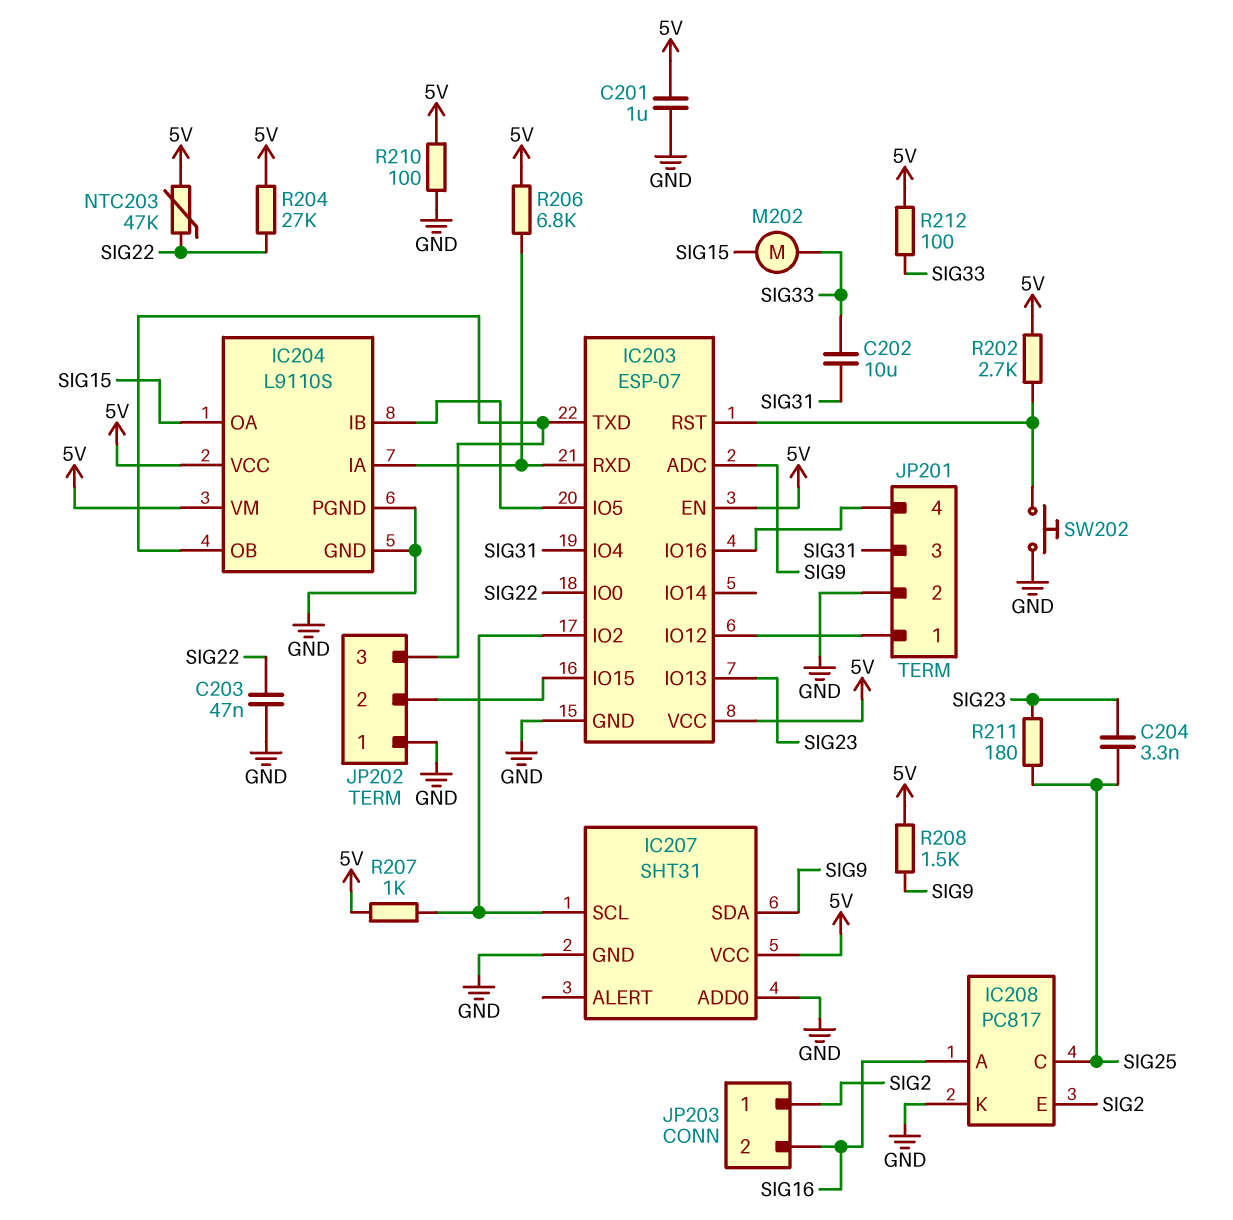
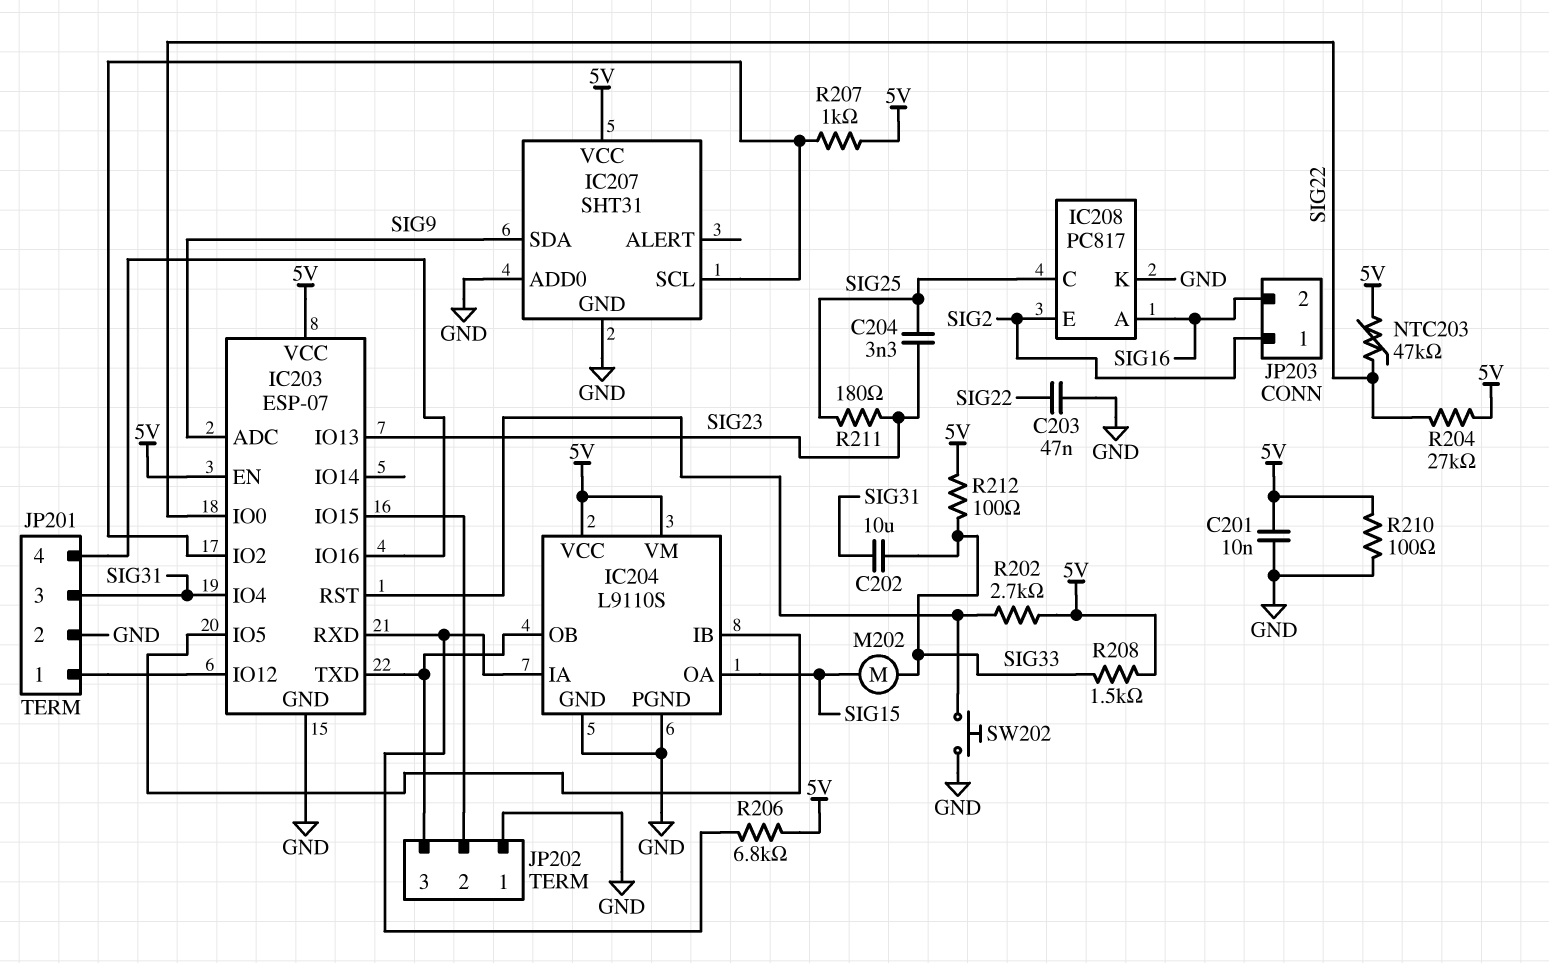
C201: 1uF (5V, GND) -> 10nF (5V, GND)
R208: 1.5k (5V, SIG9) -> 1.5k (5V, SIG33)

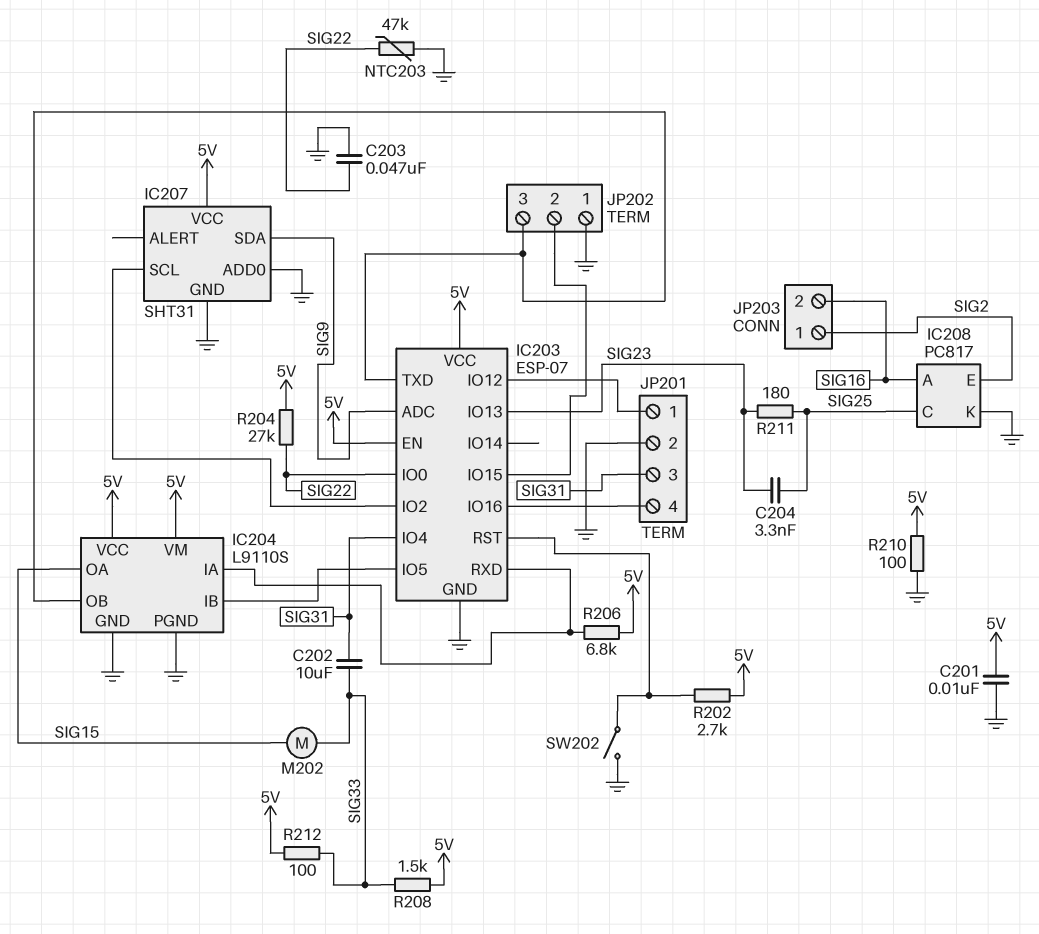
NTC203: 47k (5V, SIG22) -> 47k (GND, SIG22)
R207: 1k (5V, IC203/IO2) -> none
SW202: button (GND, IC203/RST) -> switch (GND, IC203/RST)

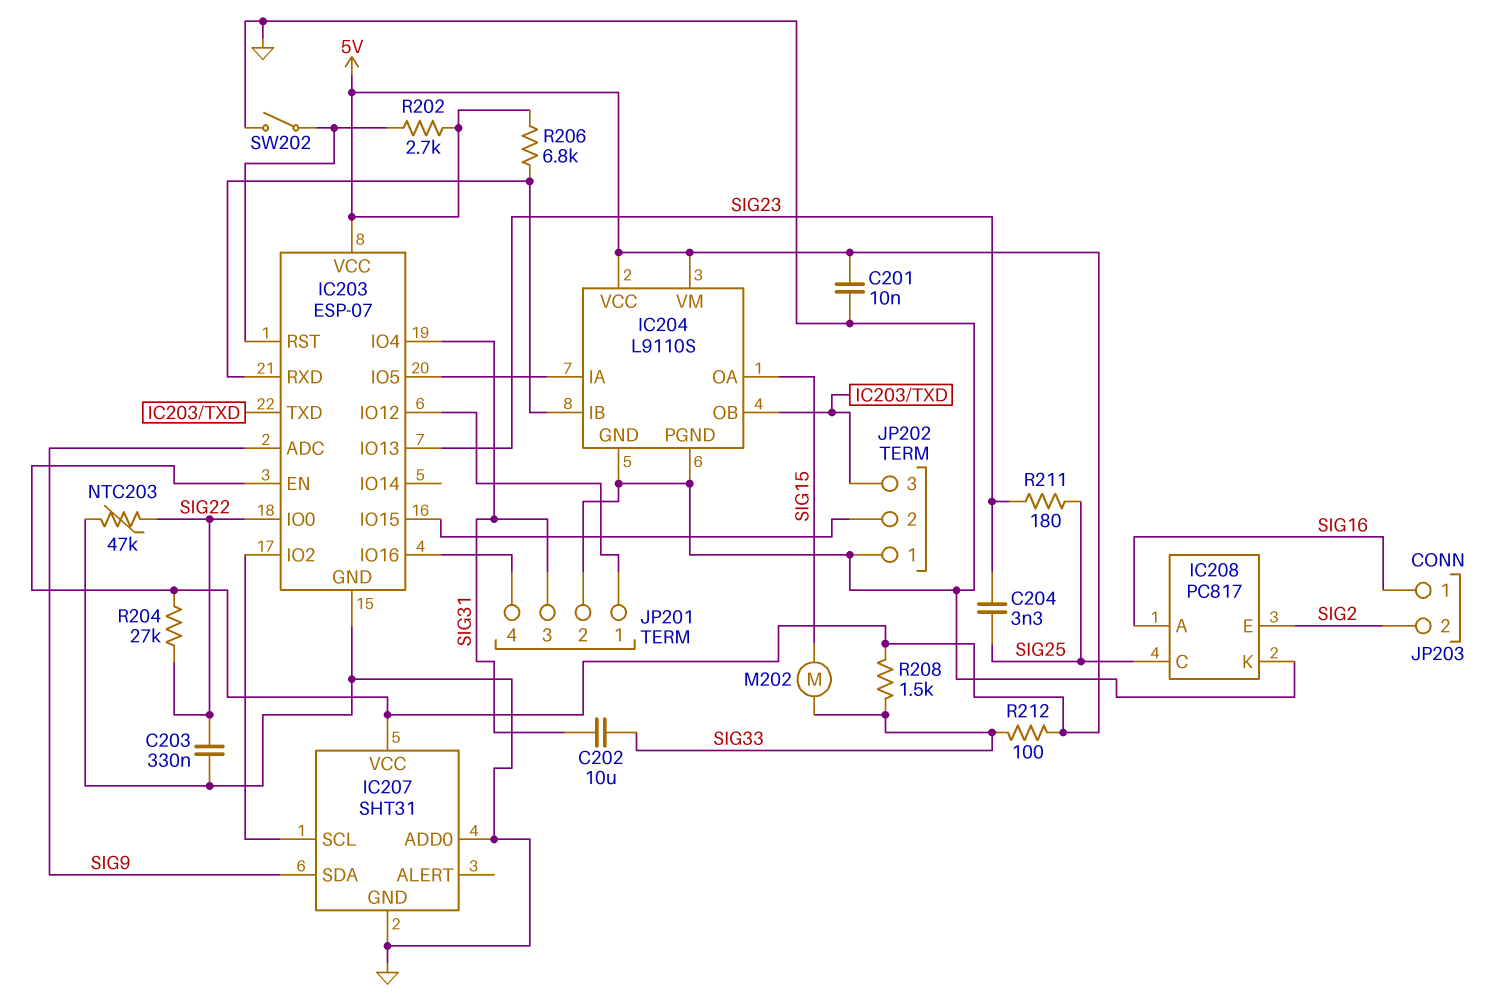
C203: 47nF (GND, SIG22) -> 330nF (GND, SIG22)
IC204 pin IA: IC203/RXD -> IC203/IO5
IC204 pin IB: IC203/IO5 -> IC203/RXD
JP203 pin 1: SIG2 -> SIG16
JP203 pin 2: SIG16 -> SIG2
R210: 100 (5V, GND) -> none

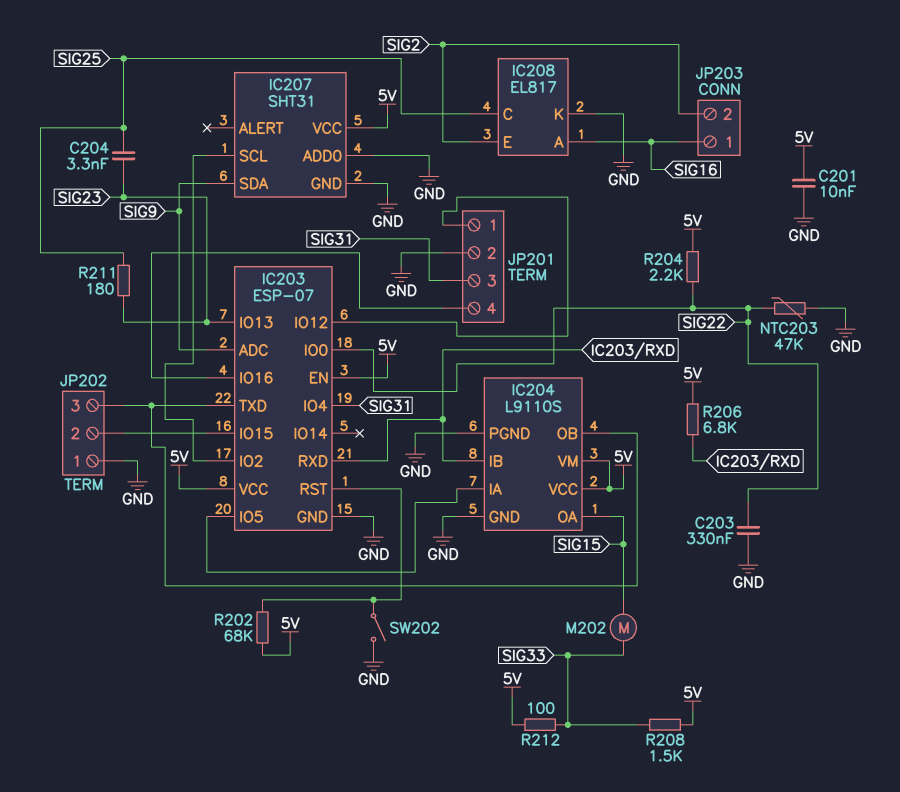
C202: 10uF (SIG31, SIG33) -> none
IC208: PC817 -> EL817
R202: 2.7k (5V, IC203/RST) -> 68k (5V, IC203/RST)
R204: 27k (5V, SIG22) -> 2.2k (5V, SIG22)

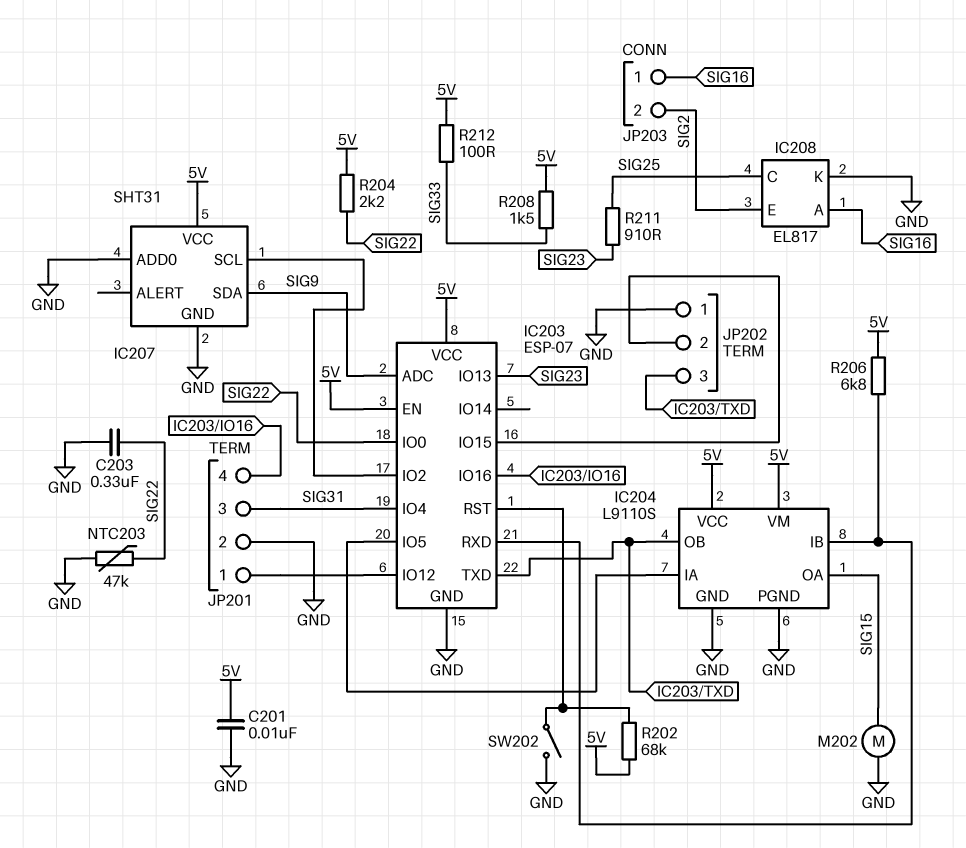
C204: 3.3nF (SIG23, SIG25) -> none
M202: motor (SIG15, SIG33) -> motor (GND, SIG15)
R211: 180 (SIG23, SIG25) -> 910 (SIG23, SIG25)

